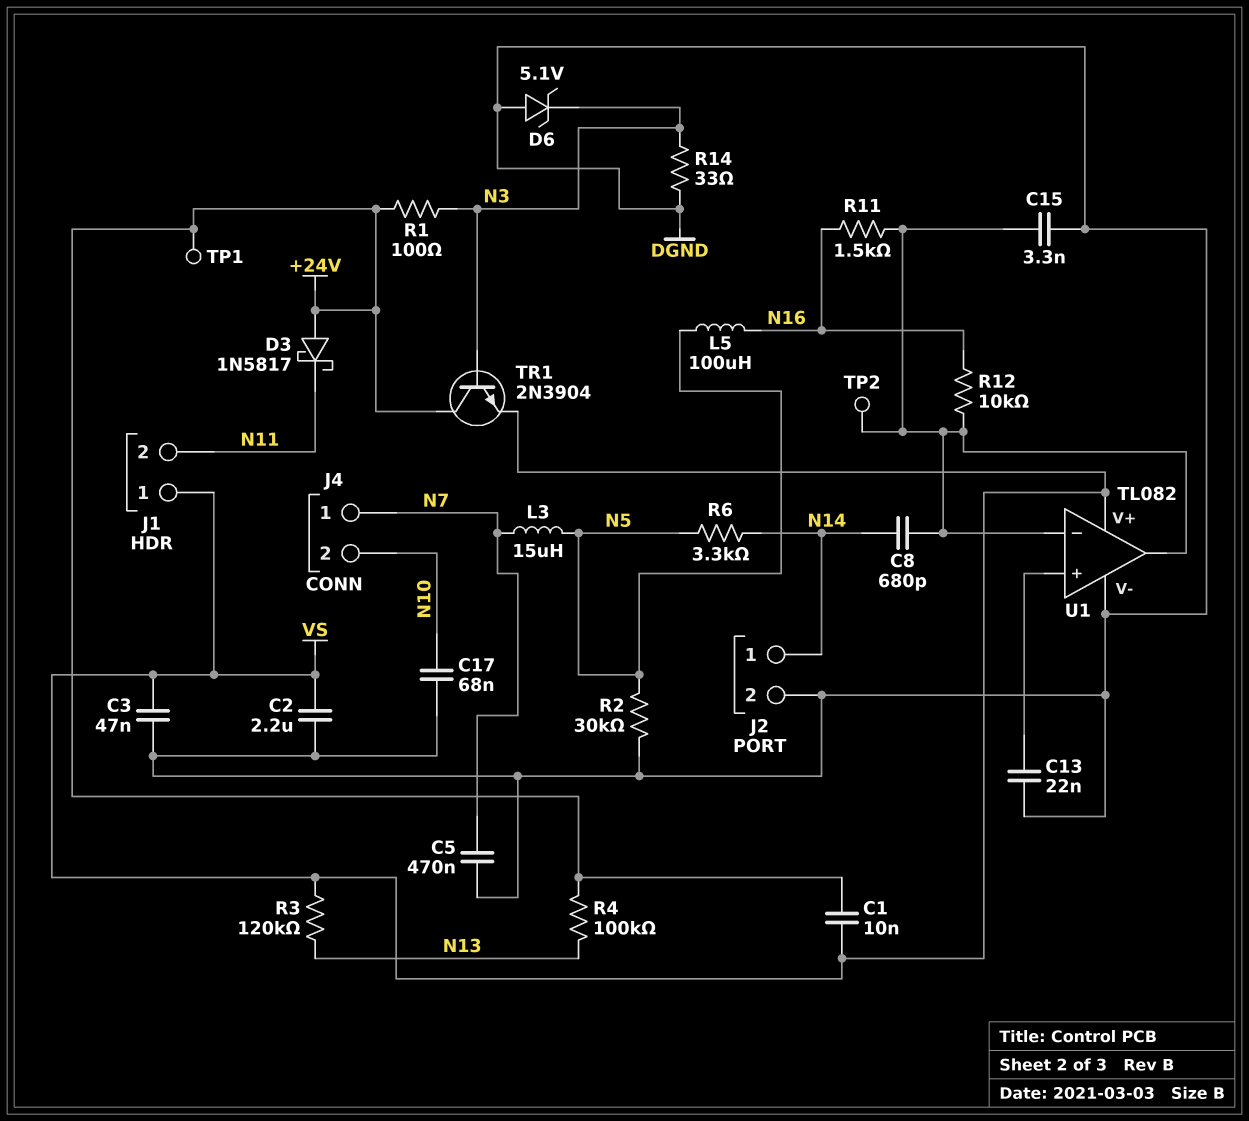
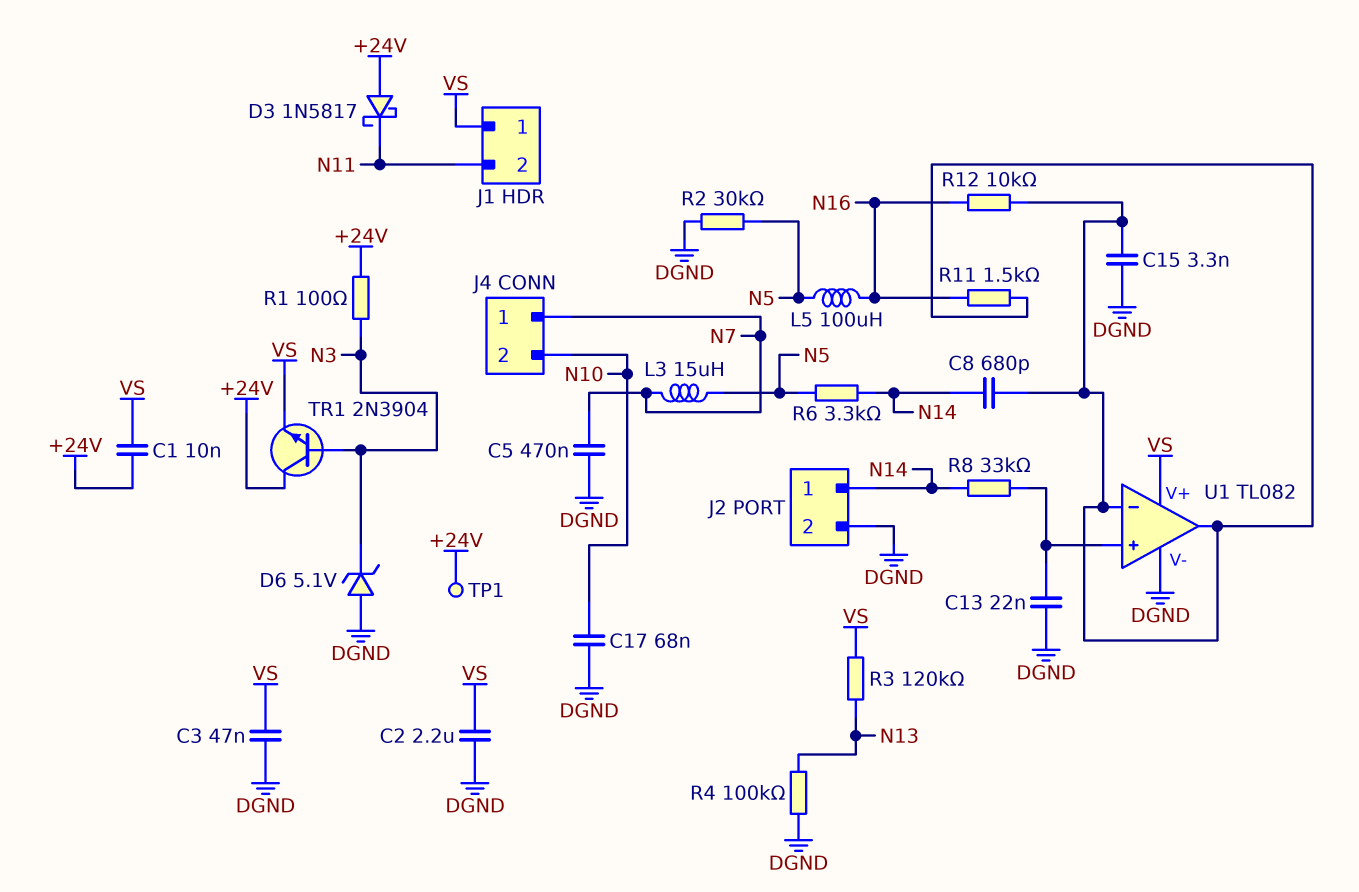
R4: 100k (+24V, N13) -> 100k (DGND, N13)
R8: none -> 33k (N14, U1/in+)
R14: 33 (DGND, N3) -> none
TP2: test point (U1/in-) -> none

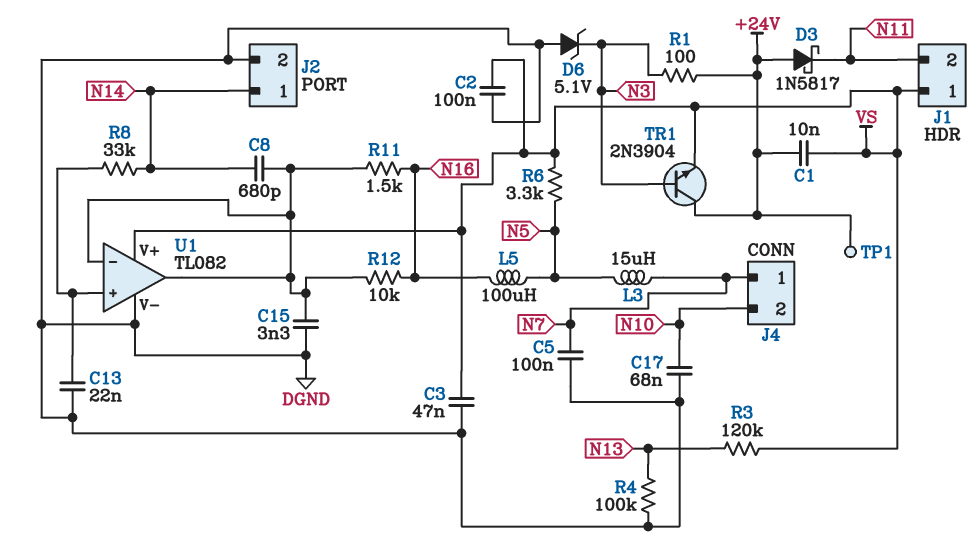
C2: 2.2uF (DGND, VS) -> 100nF (DGND, VS)
C5: 470nF (DGND, N7) -> 100nF (DGND, N7)
R2: 30k (DGND, N5) -> none
R6: 3.3k (N5, N14) -> 3.3k (N5, VS)

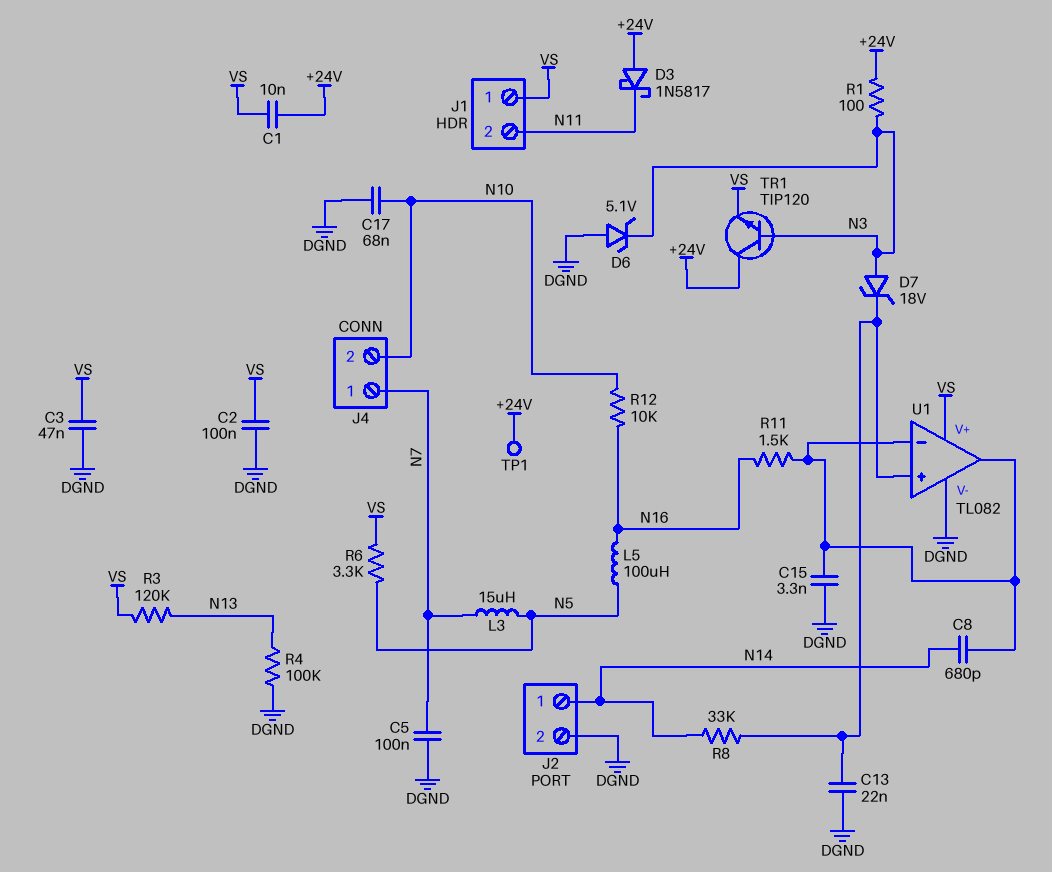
D7: none -> zener 18V (A N3, K U1/in+)
R12: 10k (N16, U1/in-) -> 10k (N10, N16)
TR1: NPN 2N3904 (B N3, C +24V, E VS) -> NPN TIP120 (B N3, C +24V, E VS)

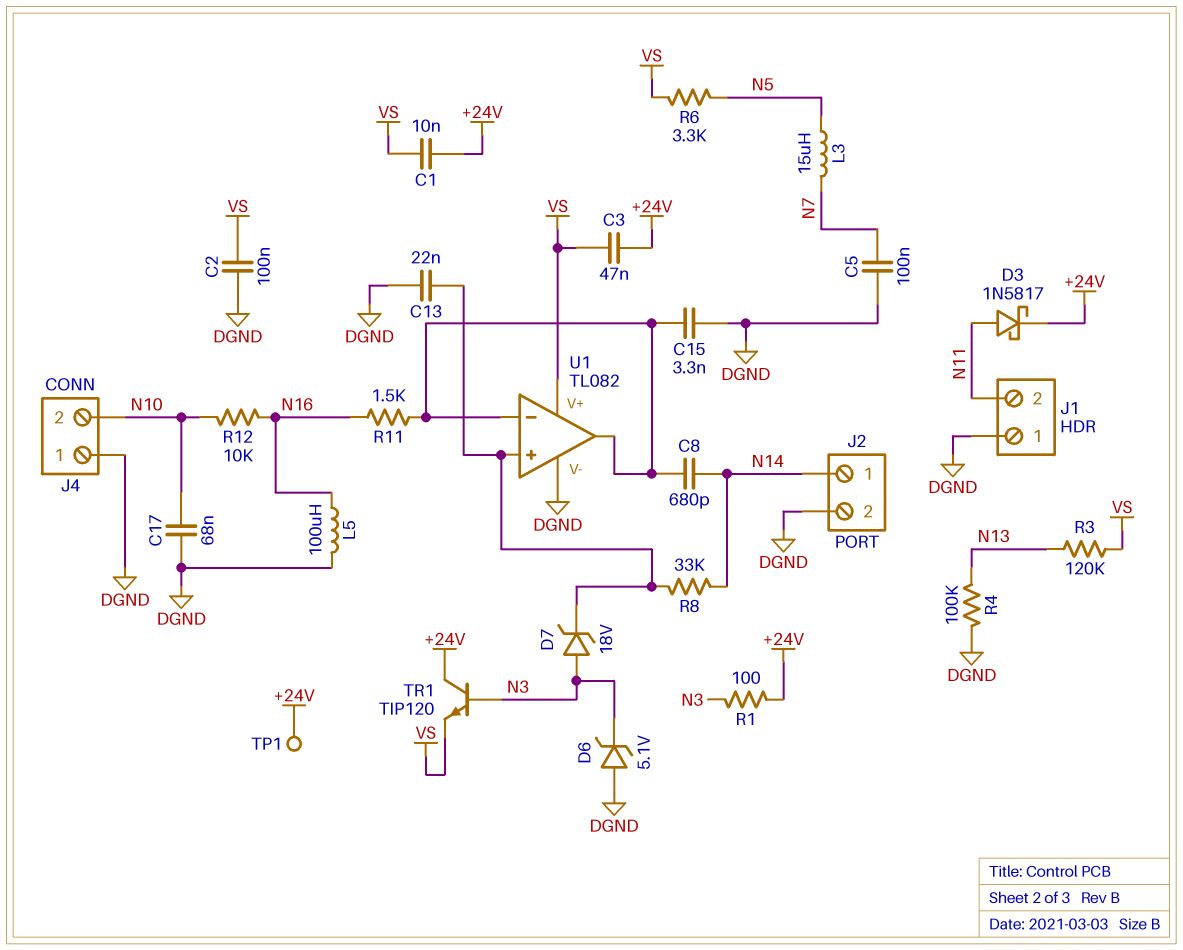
C3: 47nF (DGND, VS) -> 47nF (+24V, VS)
D3: schottky 1N5817 (A +24V, K N11) -> schottky 1N5817 (A N11, K +24V)
J1 pin 1: VS -> DGND
J4 pin 1: N7 -> DGND
L5: 100uH (N5, N16) -> 100uH (DGND, N16)

